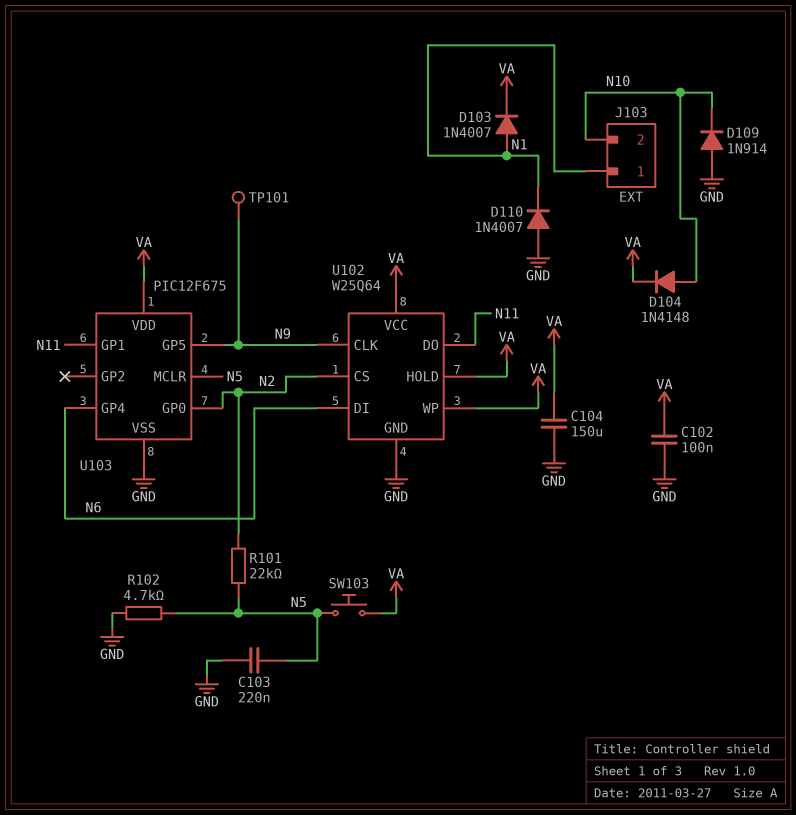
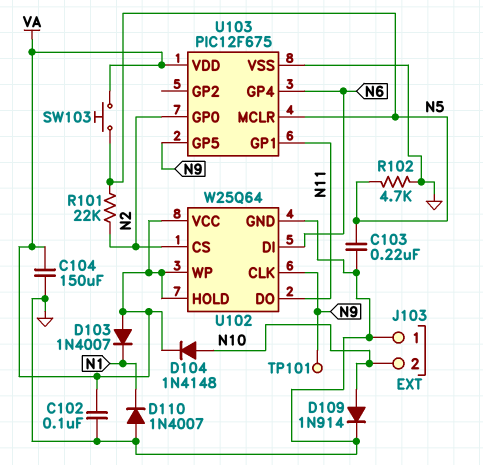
D103: diode 1N4007 (A N1, K VA) -> diode 1N4007 (A VA, K N1)
D109: diode 1N914 (A GND, K N10) -> diode 1N914 (A N10, K GND)
J103 pin 1: N1 -> GND

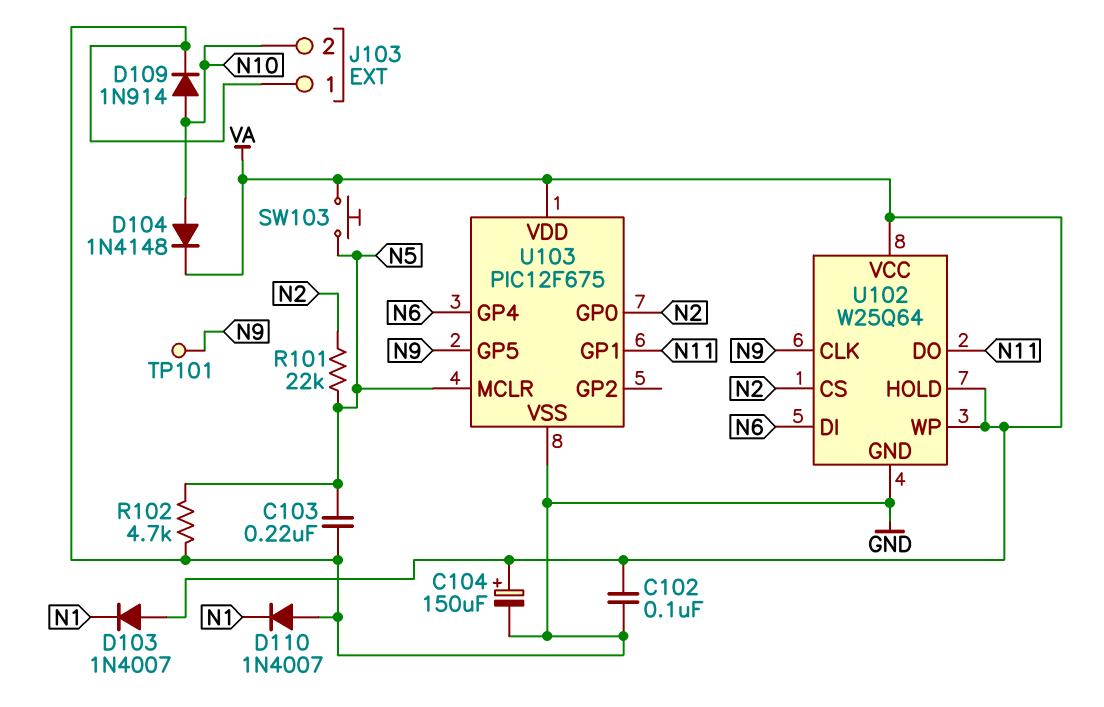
C104: 150uF (GND, VA) -> 150uF (plus VA, minus GND)

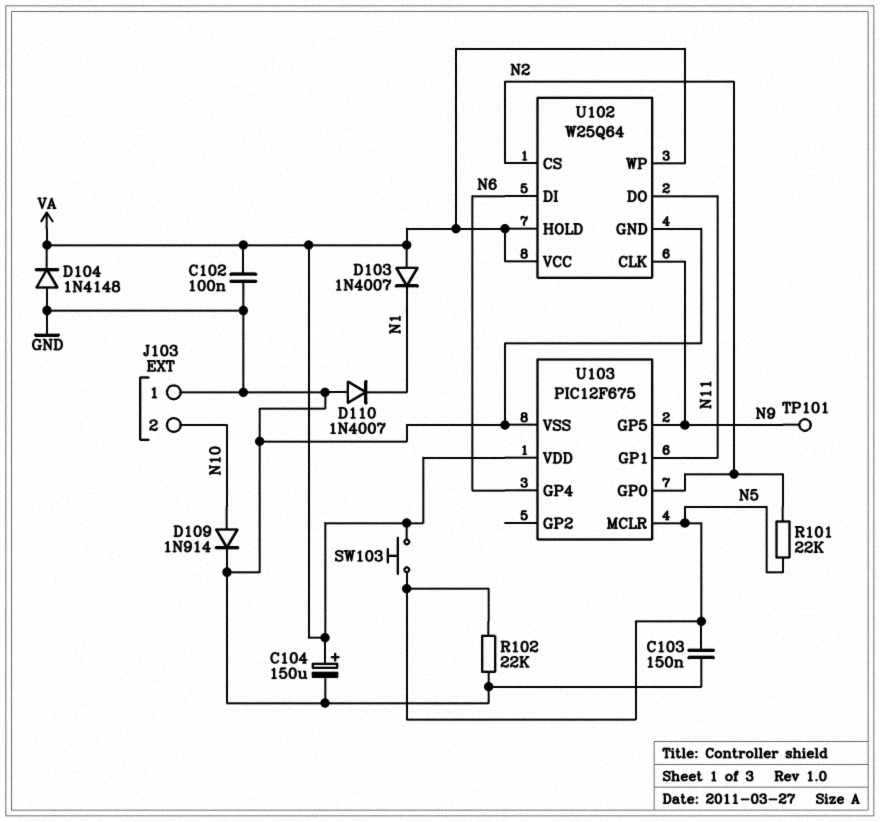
C103: 220nF (GND, N5) -> 150nF (GND, N5)
D104: diode 1N4148 (A N10, K VA) -> diode 1N4148 (A GND, K VA)
R102: 4.7k (GND, N5) -> 22k (GND, N5)

